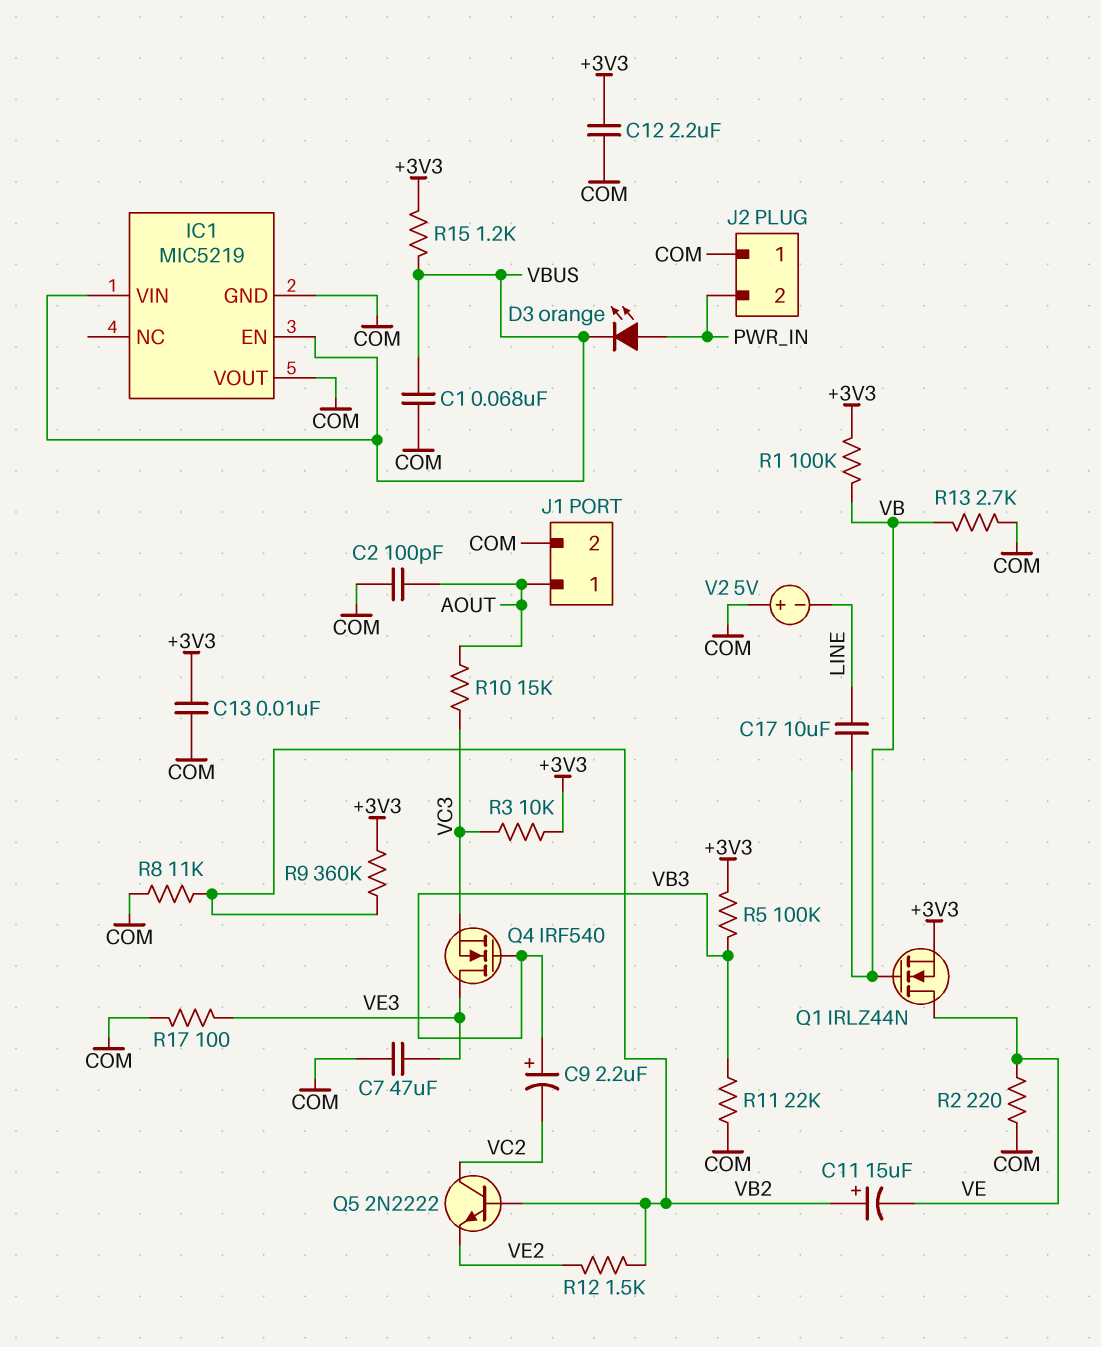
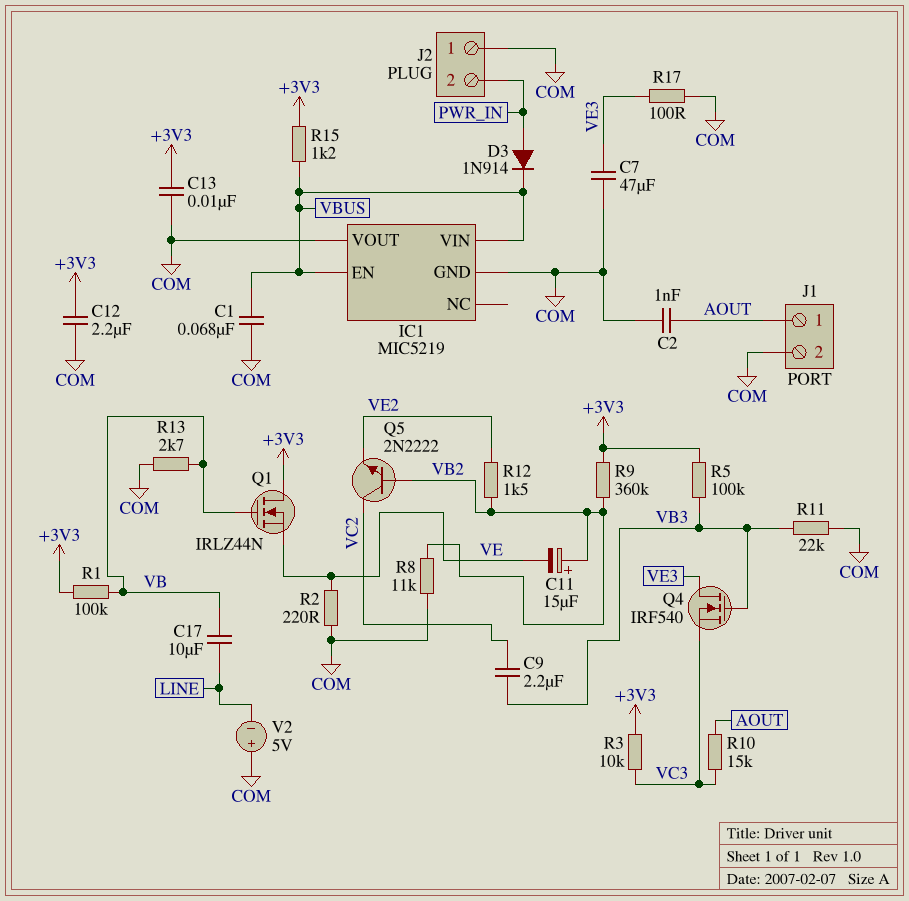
C2: 100pF (AOUT, COM) -> 1nF (AOUT, COM)
C9: 2.2uF (plus VB3, minus VC2) -> 2.2uF (VB3, VC2)
D3: LED orange (A PWR_IN, K VBUS) -> diode 1N914 (A PWR_IN, K VBUS)
Q1: NMOS IRLZ44N (G VB, D VE, S +3V3) -> NMOS IRLZ44N (G VB, D +3V3, S VE)

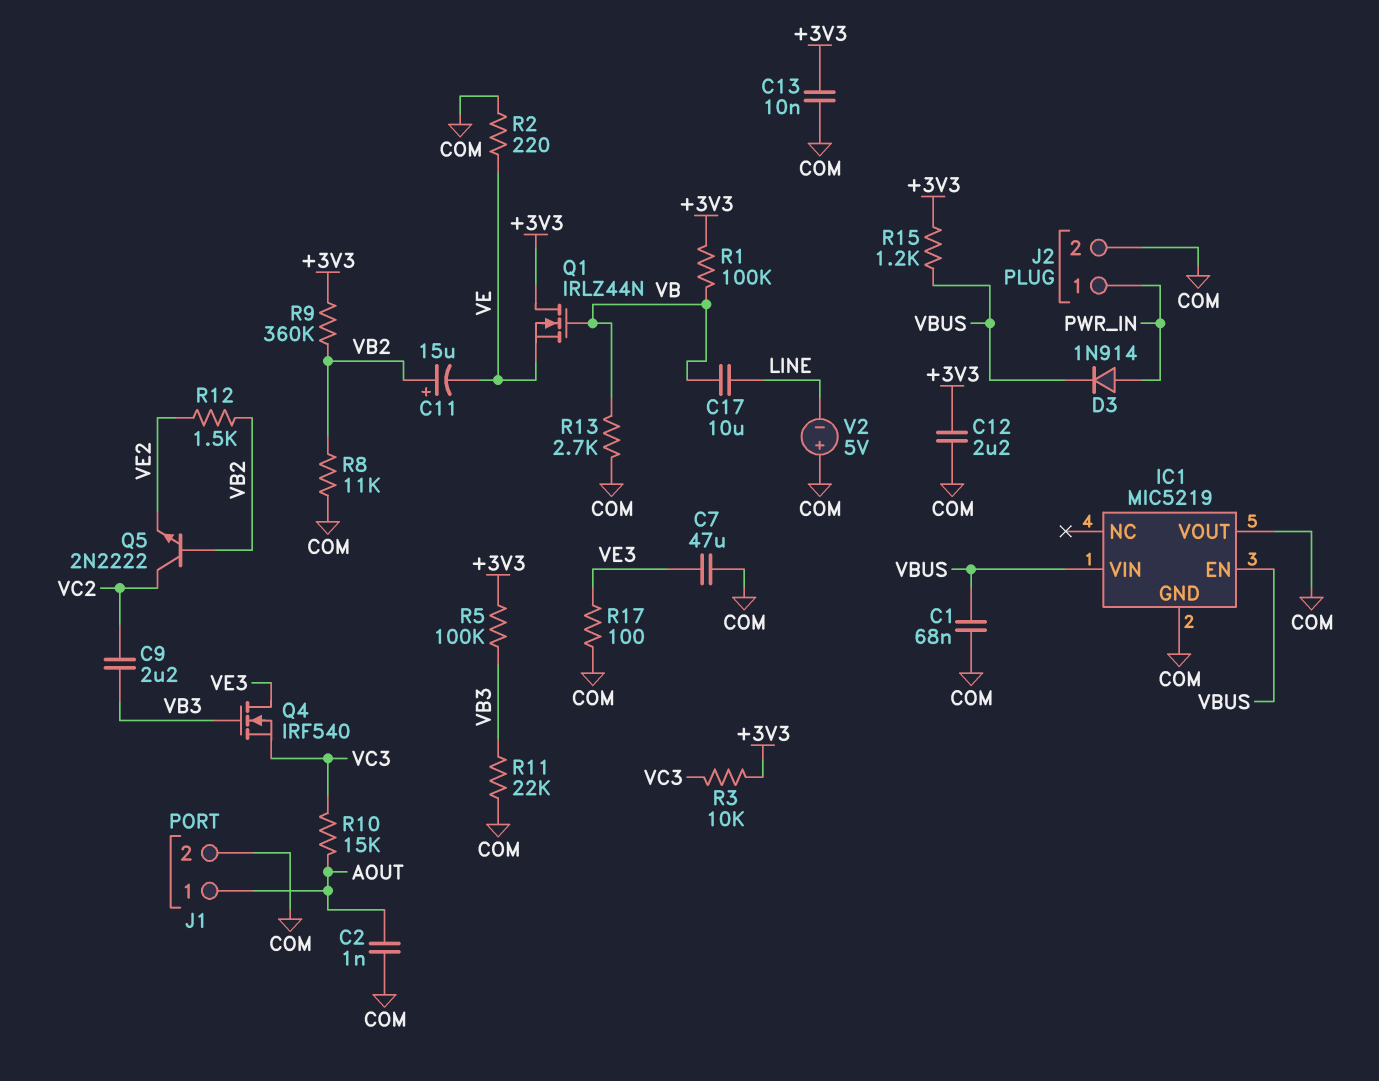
J2 pin 1: COM -> PWR_IN
J2 pin 2: PWR_IN -> COM

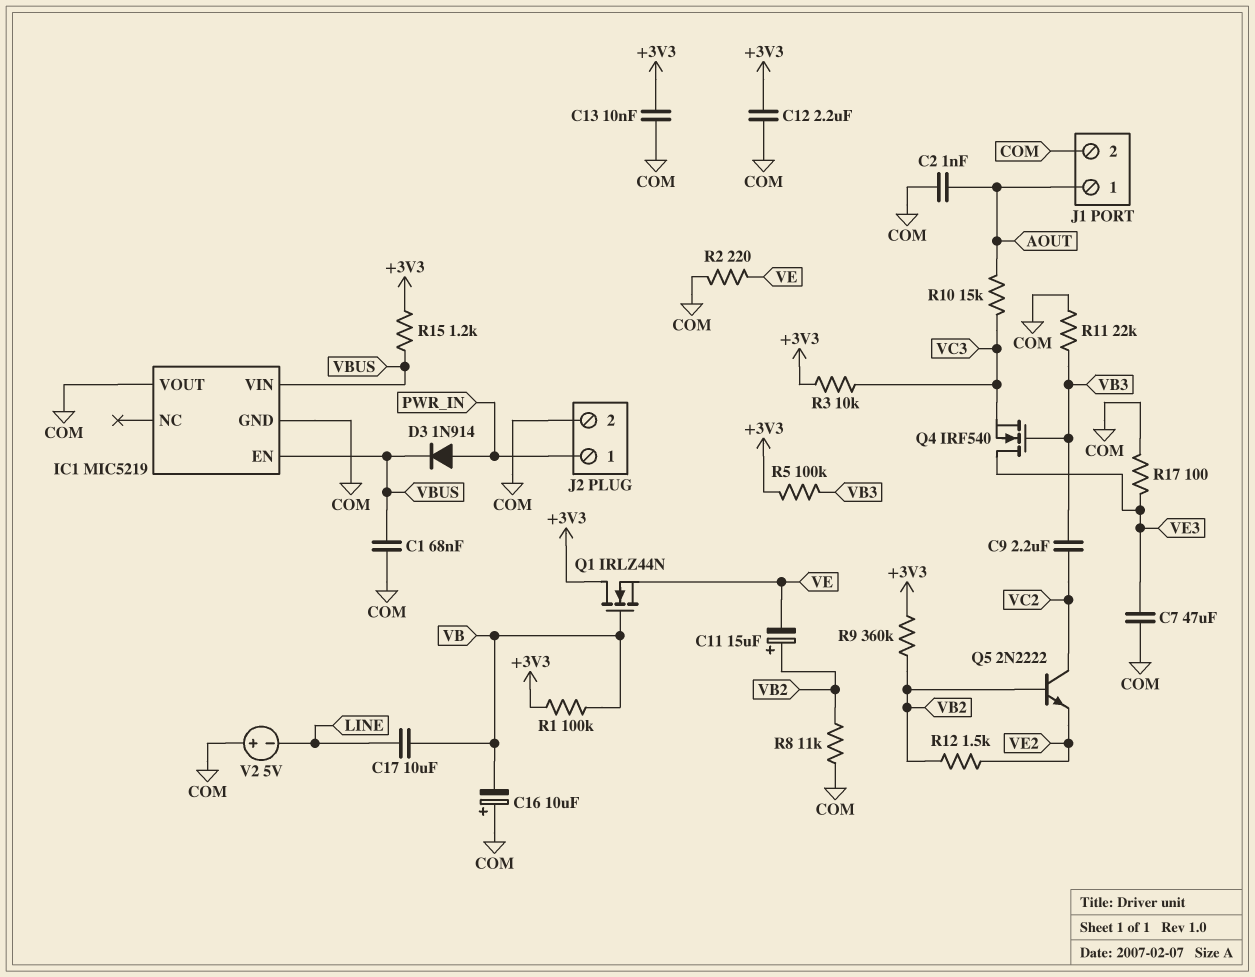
C16: none -> 10uF (plus COM, minus VB)
R13: 2.7k (COM, VB) -> none

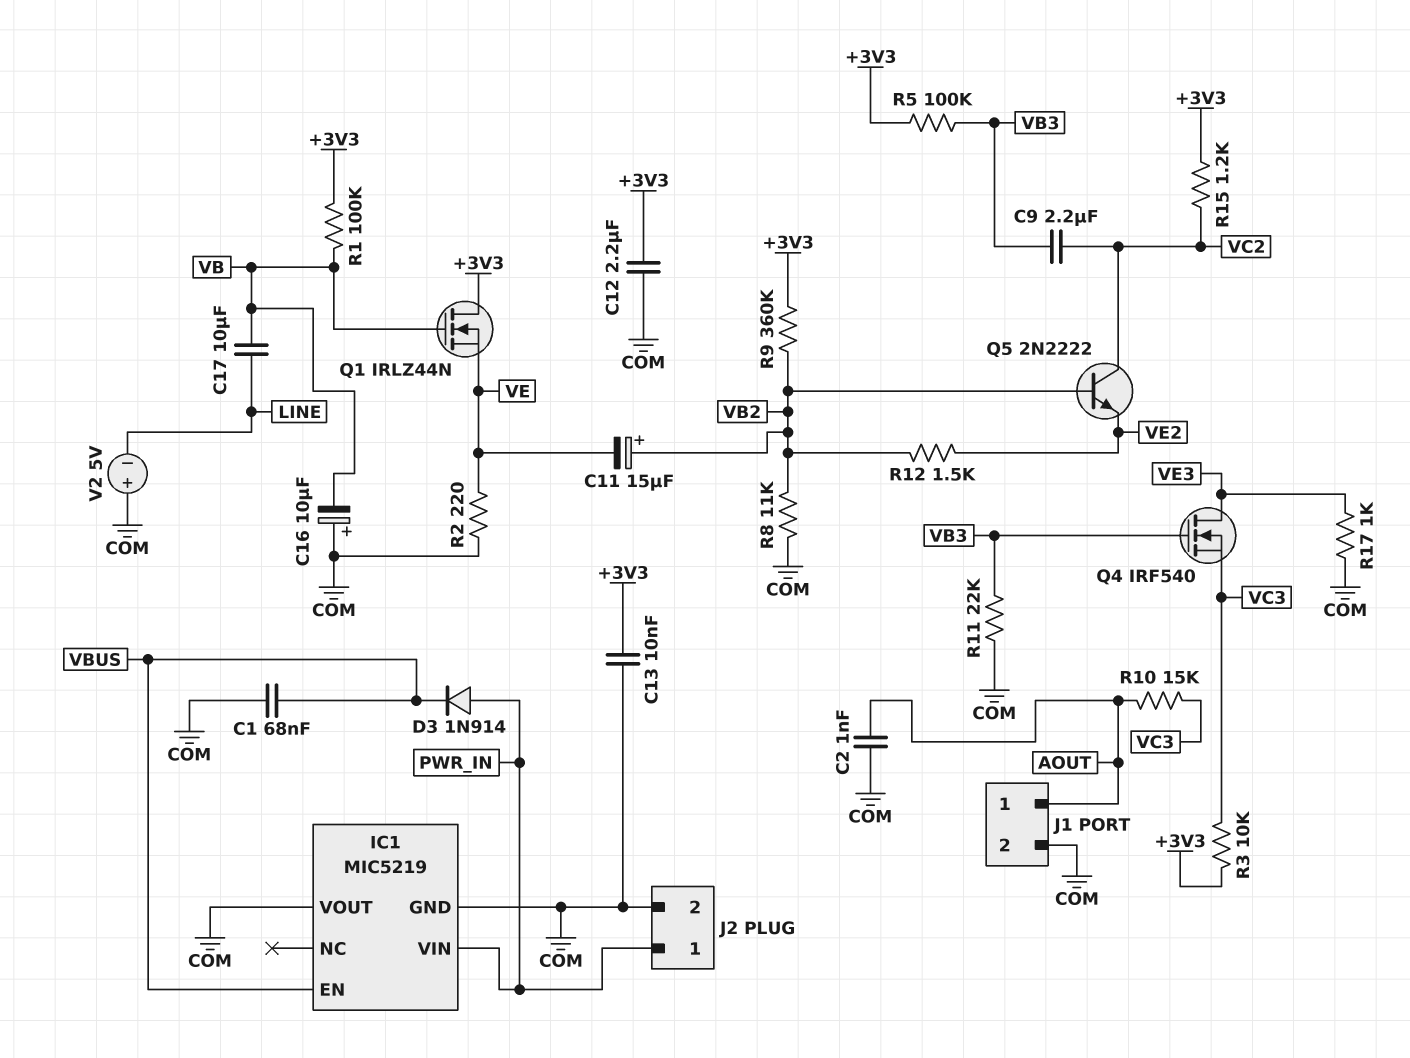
C7: 47uF (COM, VE3) -> none
IC1 pin VIN: VBUS -> PWR_IN
R15: 1.2k (+3V3, VBUS) -> 1.2k (+3V3, VC2)
R17: 100 (COM, VE3) -> 1k (COM, VE3)

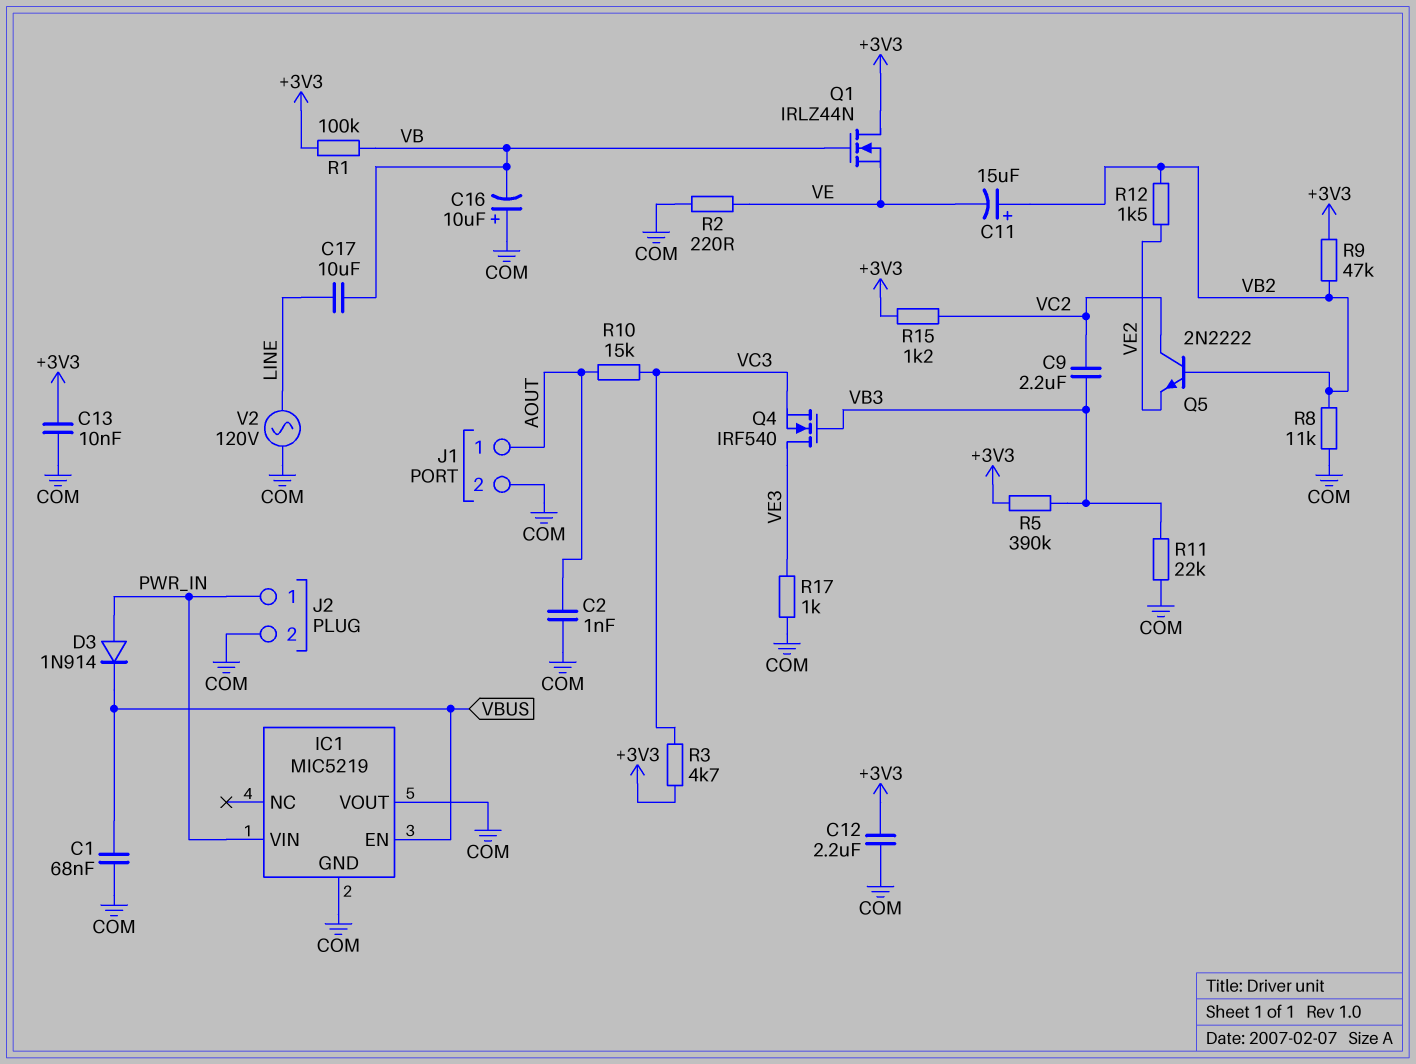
R3: 10k (+3V3, VC3) -> 4.7k (+3V3, VC3)
R5: 100k (+3V3, VB3) -> 390k (+3V3, VB3)
R9: 360k (+3V3, VB2) -> 47k (+3V3, VB2)
V2: 5V (plus COM, minus LINE) -> AC 120V (COM, LINE)

